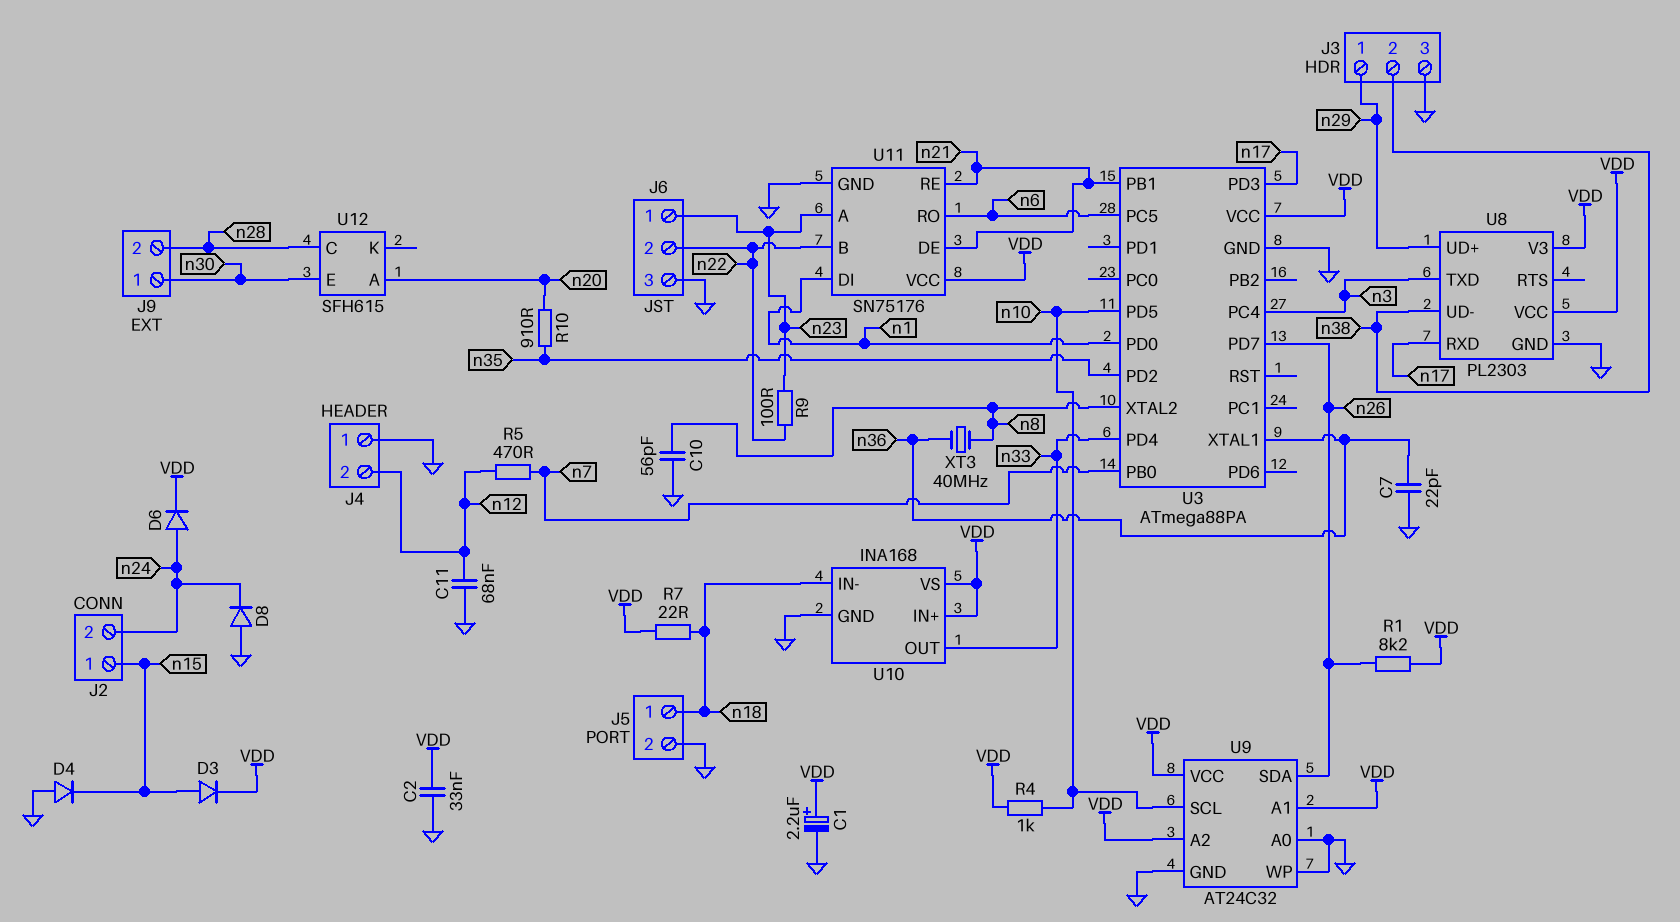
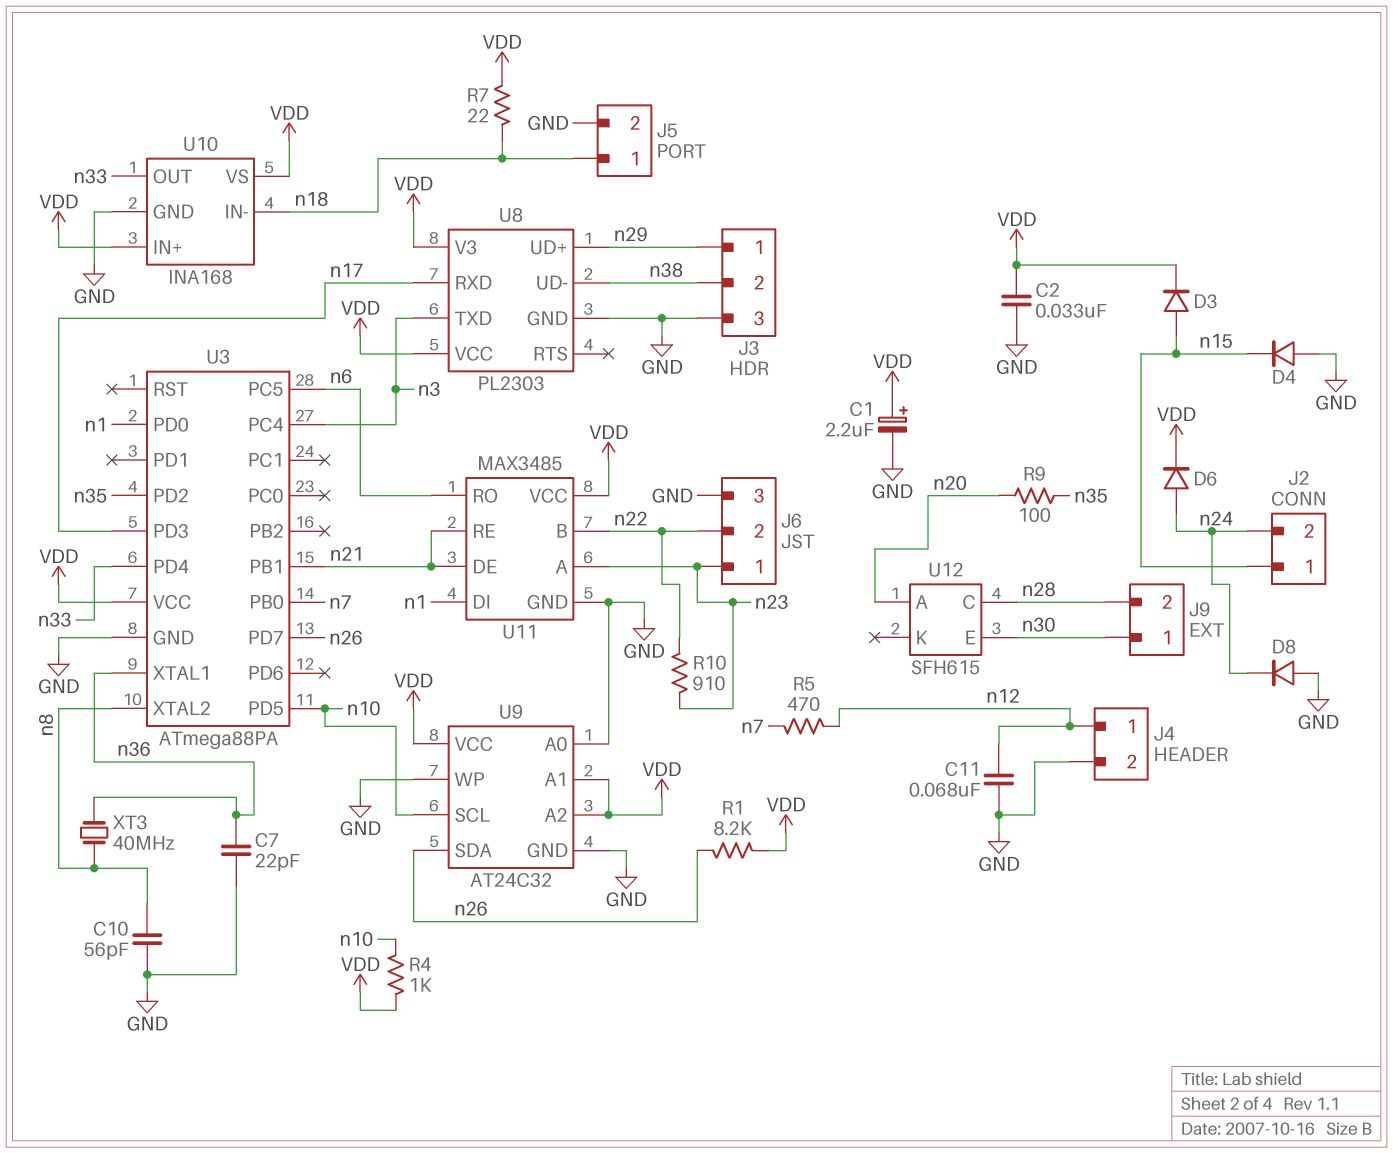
J4 pin 1: GND -> n12
J4 pin 2: n12 -> GND
R9: 100 (n22, n23) -> 100 (n20, n35)
R10: 910 (n20, n35) -> 910 (n22, n23)
U11: SN75176 -> MAX3485

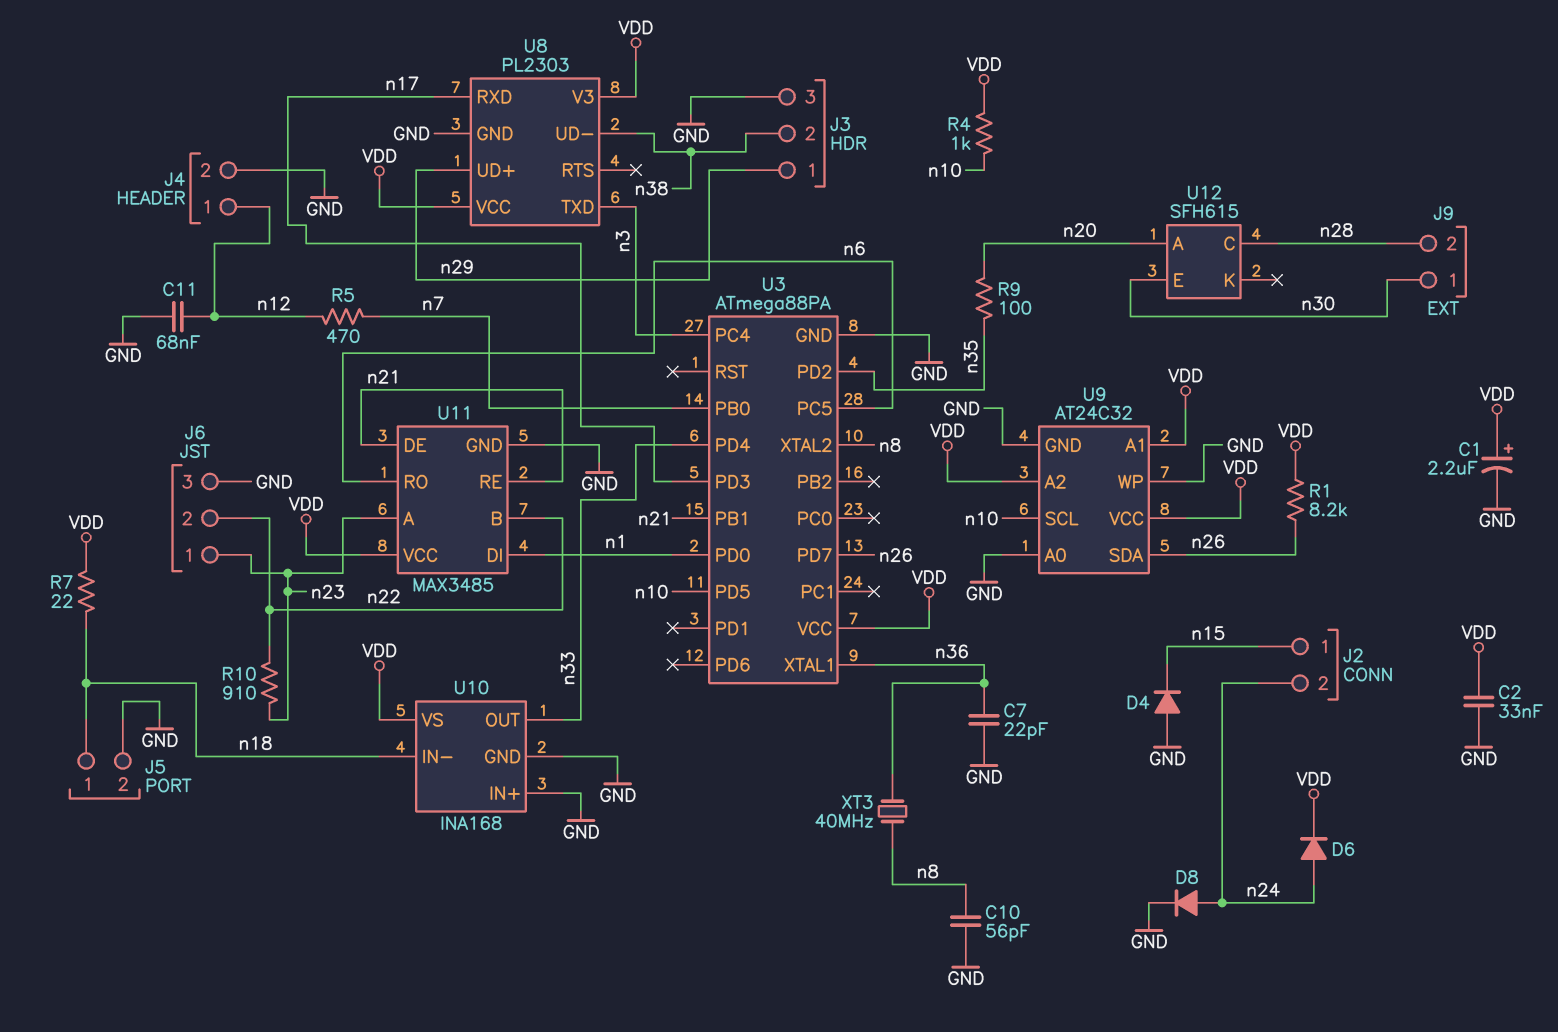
D3: diode (A n15, K VDD) -> none
D8: diode (A GND, K n24) -> diode (A n24, K GND)
U10 pin IN+: VDD -> GND

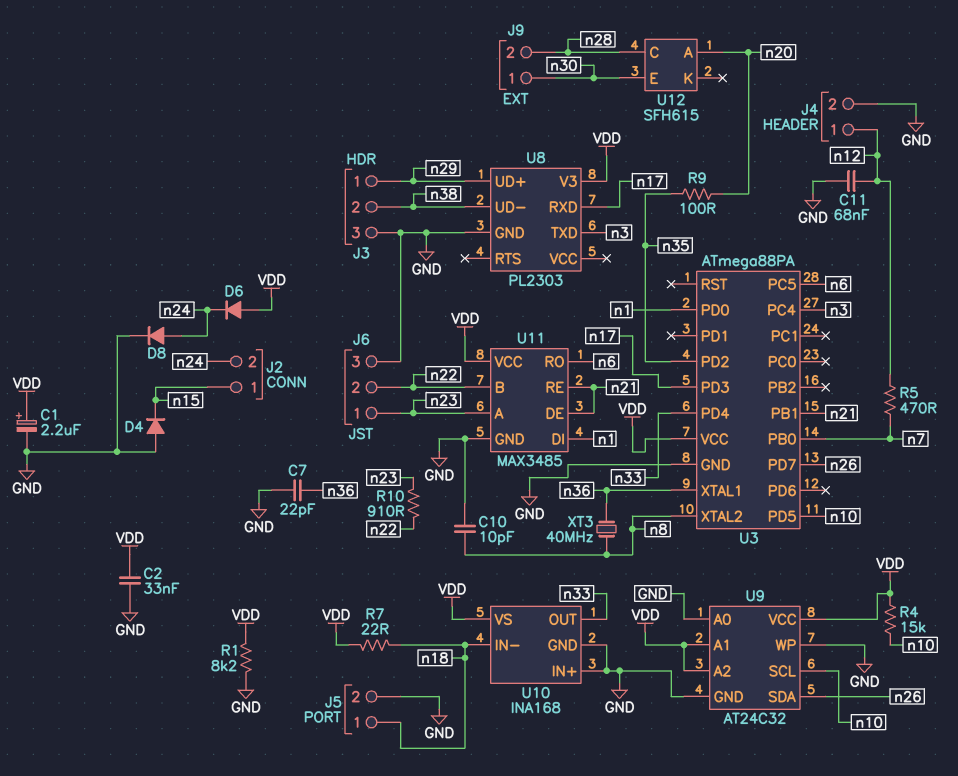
C10: 56pF (GND, n8) -> 10pF (GND, n8)
D6: diode (A n24, K VDD) -> diode (A VDD, K n24)
R1: 8.2k (VDD, n26) -> 8.2k (GND, VDD)
R4: 1k (VDD, n10) -> 15k (VDD, n10)
U8 pin VCC: VDD -> none

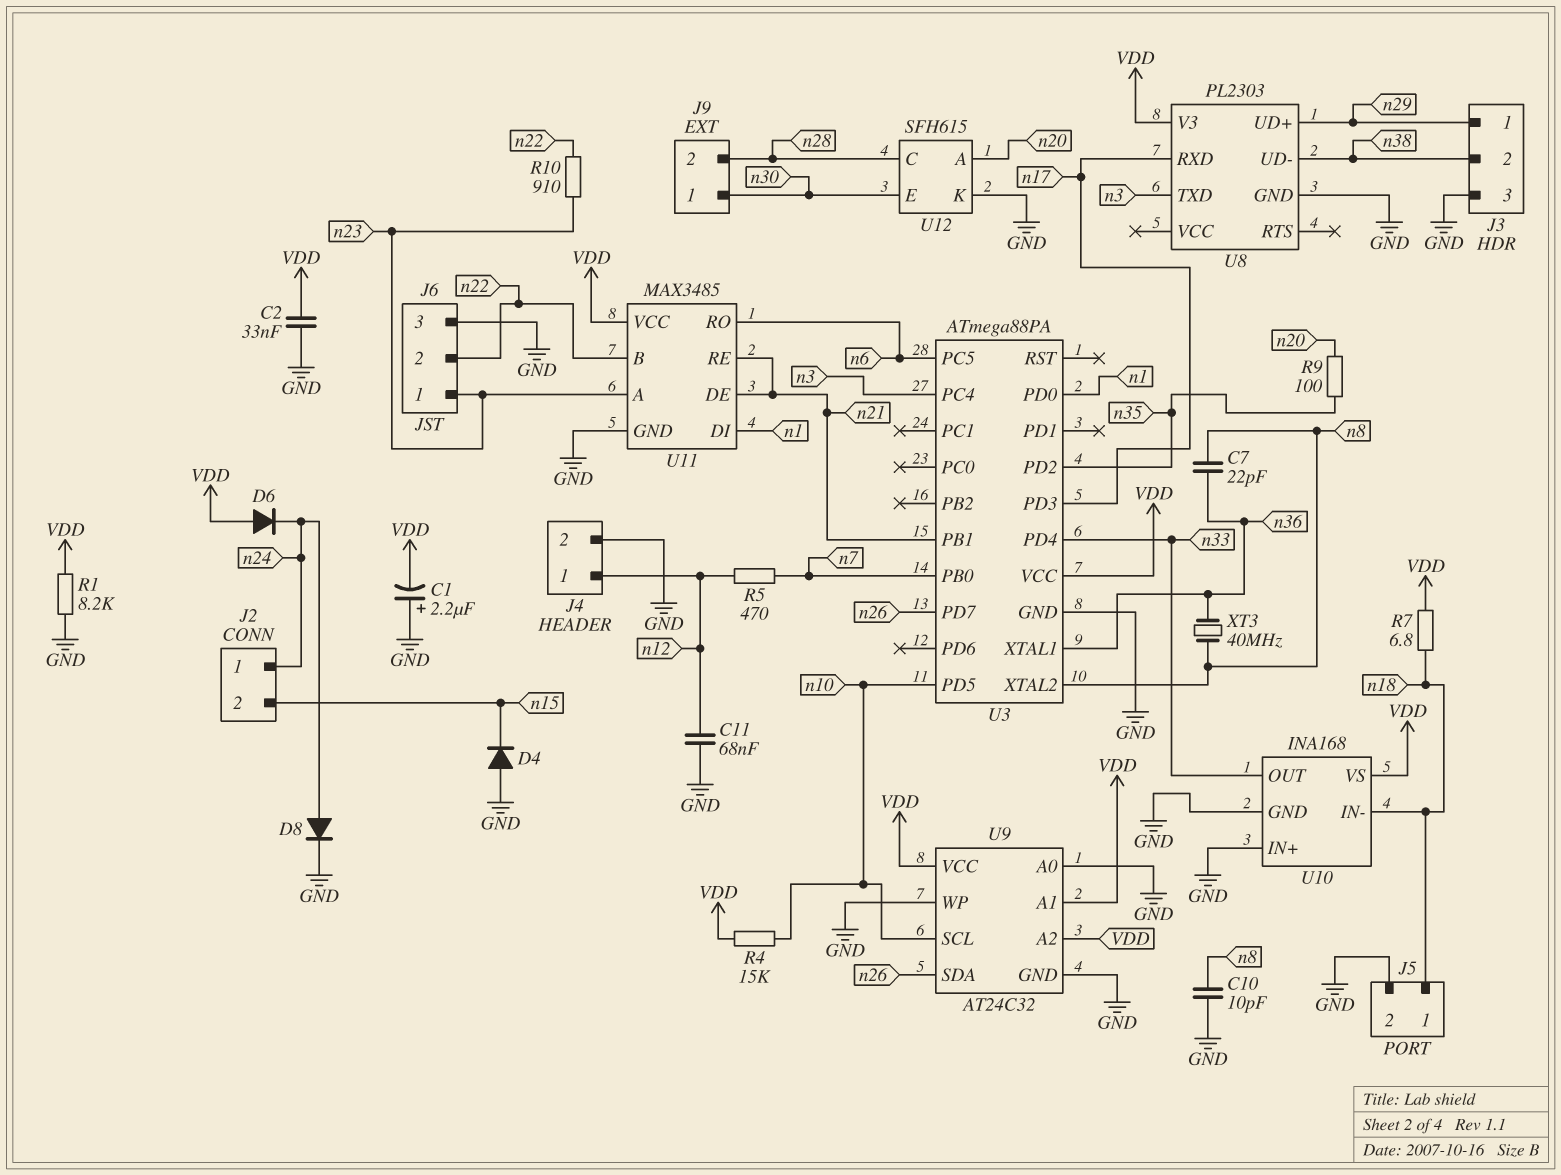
C1: 2.2uF (plus VDD, minus GND) -> 2.2uF (plus GND, minus VDD)
C7: 22pF (GND, n36) -> 22pF (n8, n36)
J2 pin 1: n15 -> n24
J2 pin 2: n24 -> n15
R7: 22 (VDD, n18) -> 6.8 (VDD, n18)
U12 pin K: none -> GND

